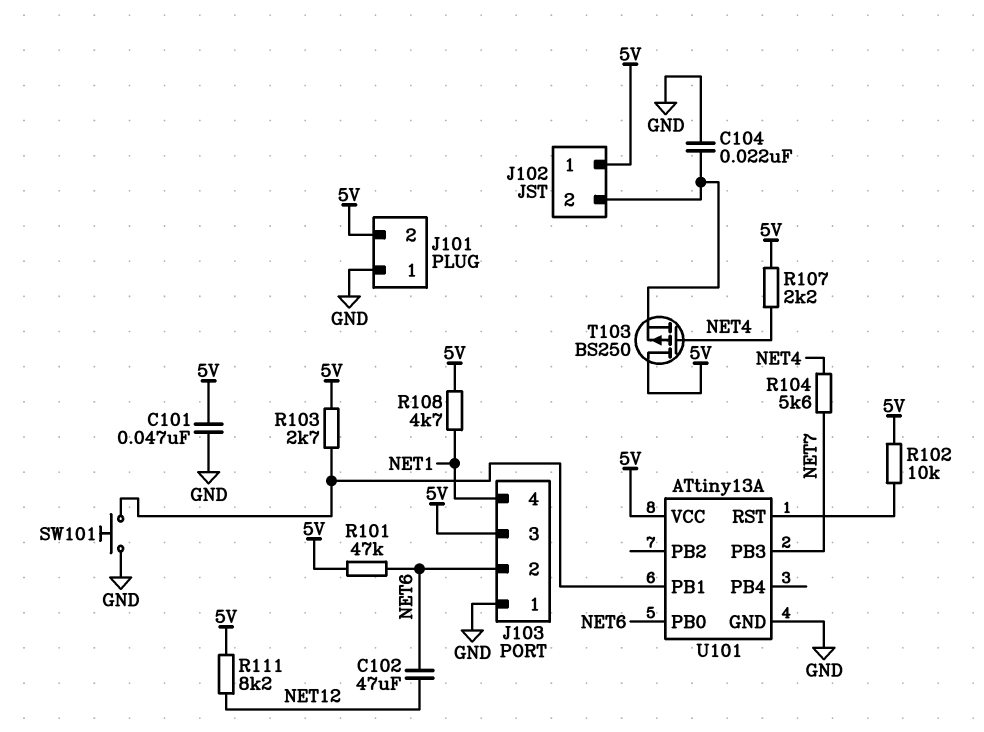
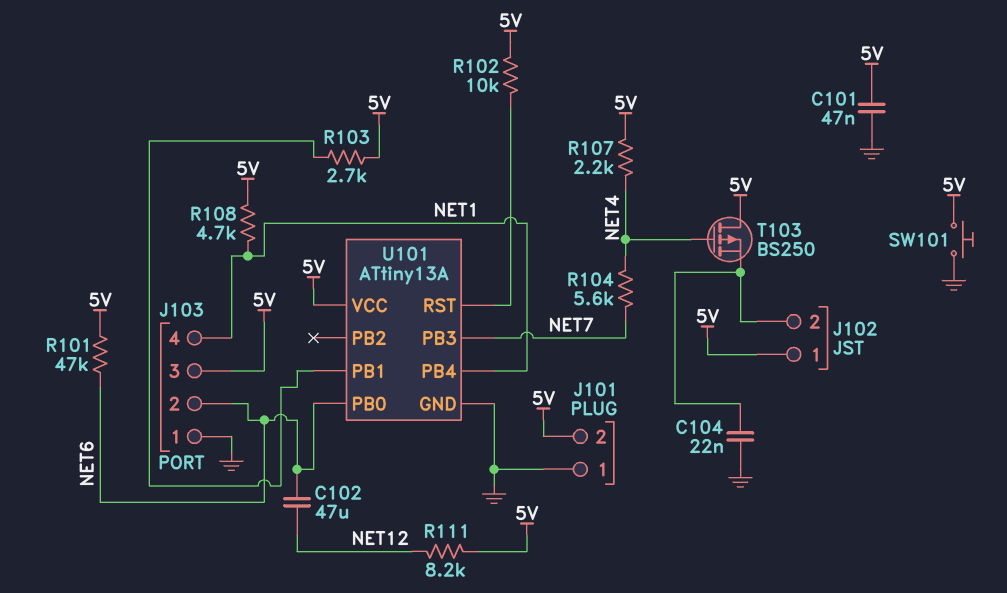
SW101: button (GND, U101/PB1) -> button (5V, GND)
U101 pin PB4: none -> NET1

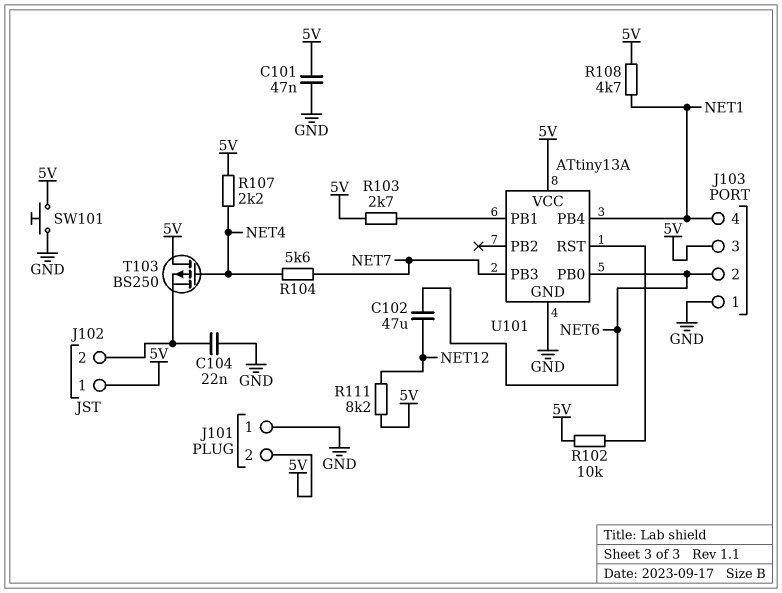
R101: 47k (5V, NET6) -> none

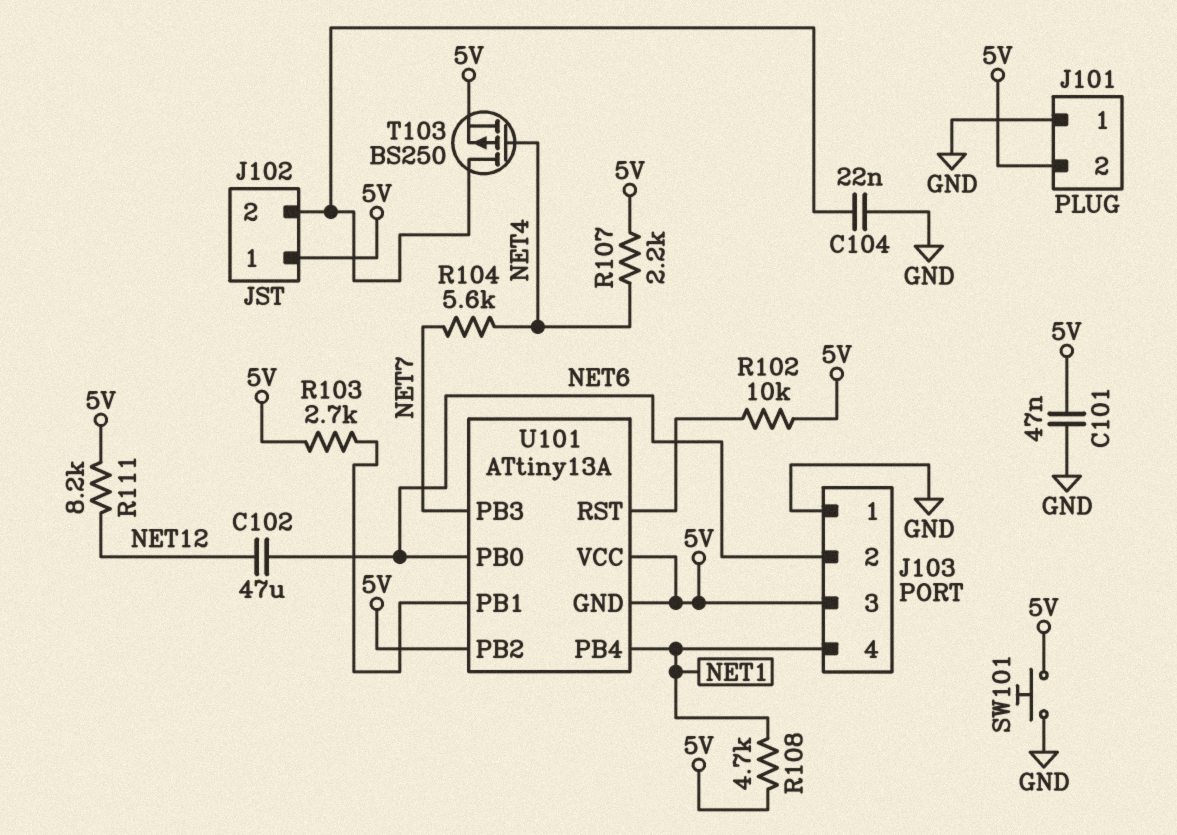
T103: PMOS BS250 (G NET4, D 5V, S J102/2) -> PMOS BS250 (G NET4, D J102/2, S 5V)
U101 pin GND: GND -> 5V
U101 pin PB2: none -> 5V

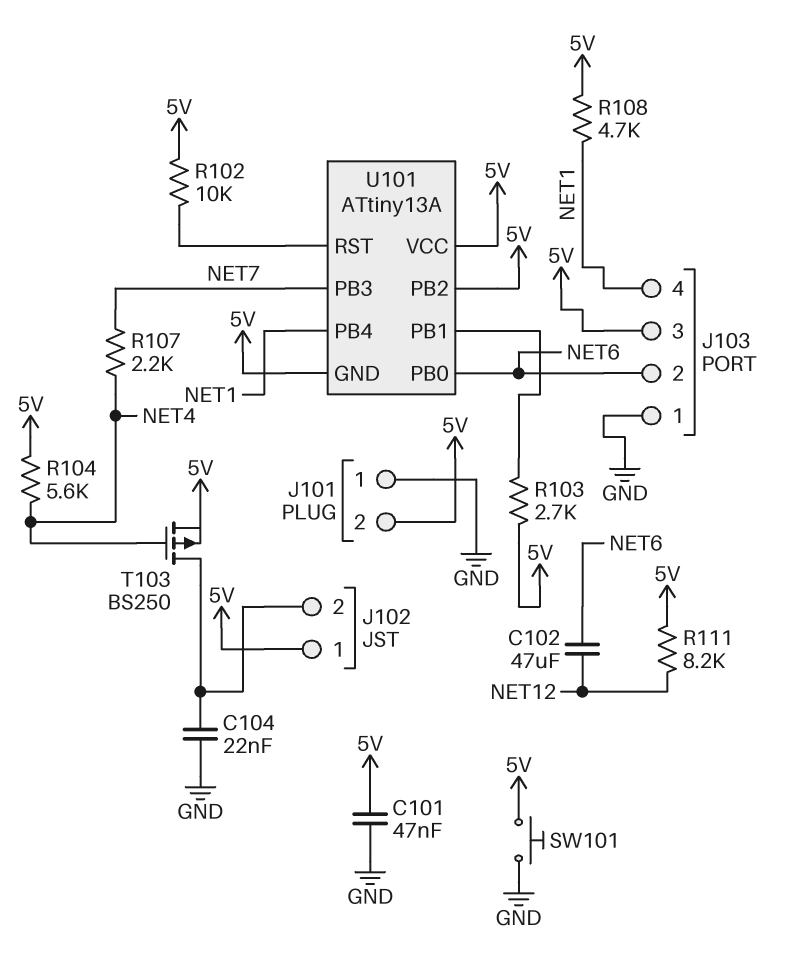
R104: 5.6k (NET4, NET7) -> 5.6k (5V, NET4)
R107: 2.2k (5V, NET4) -> 2.2k (NET4, NET7)

